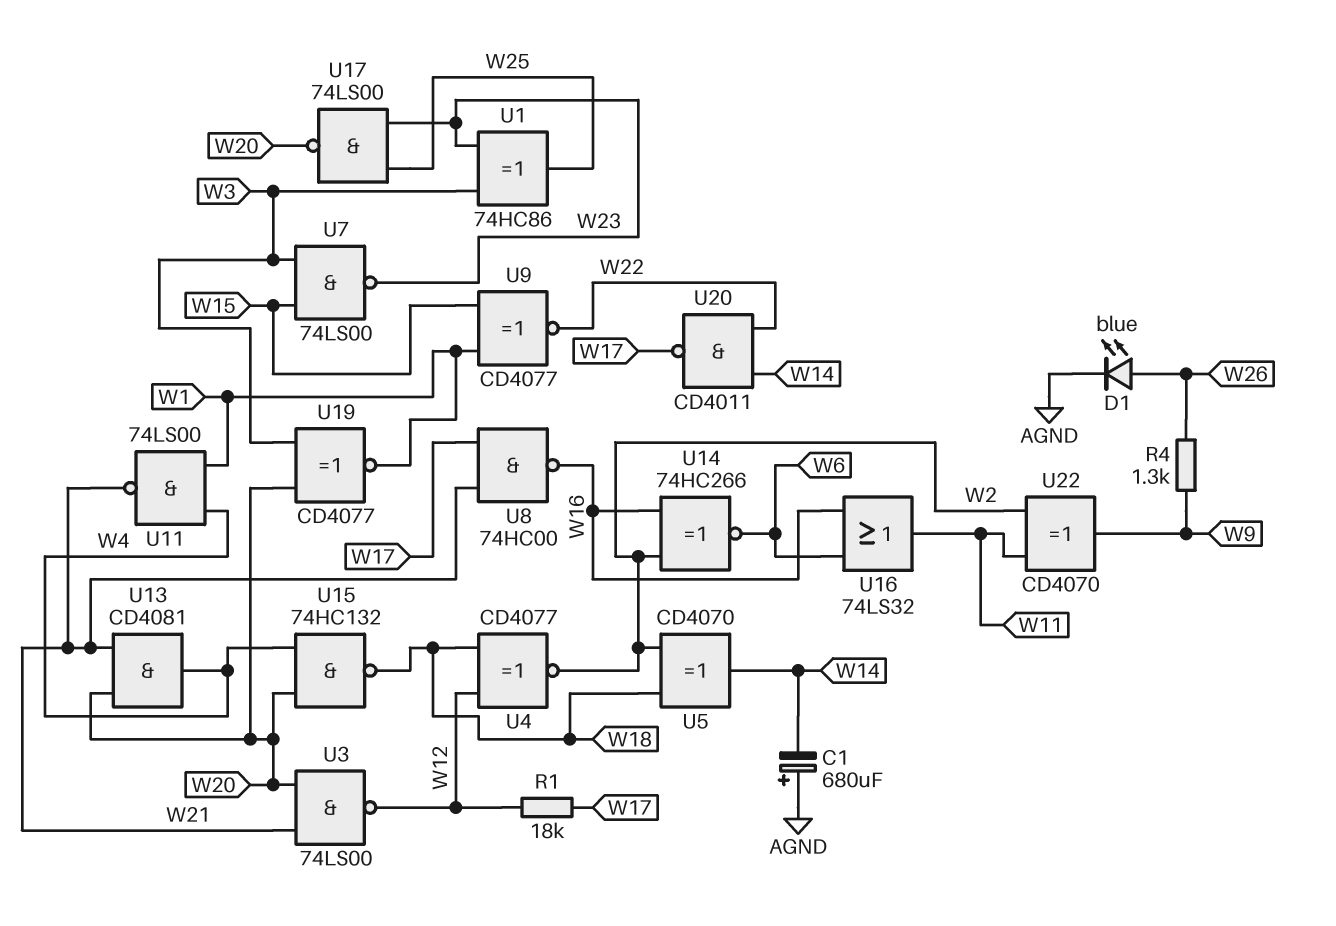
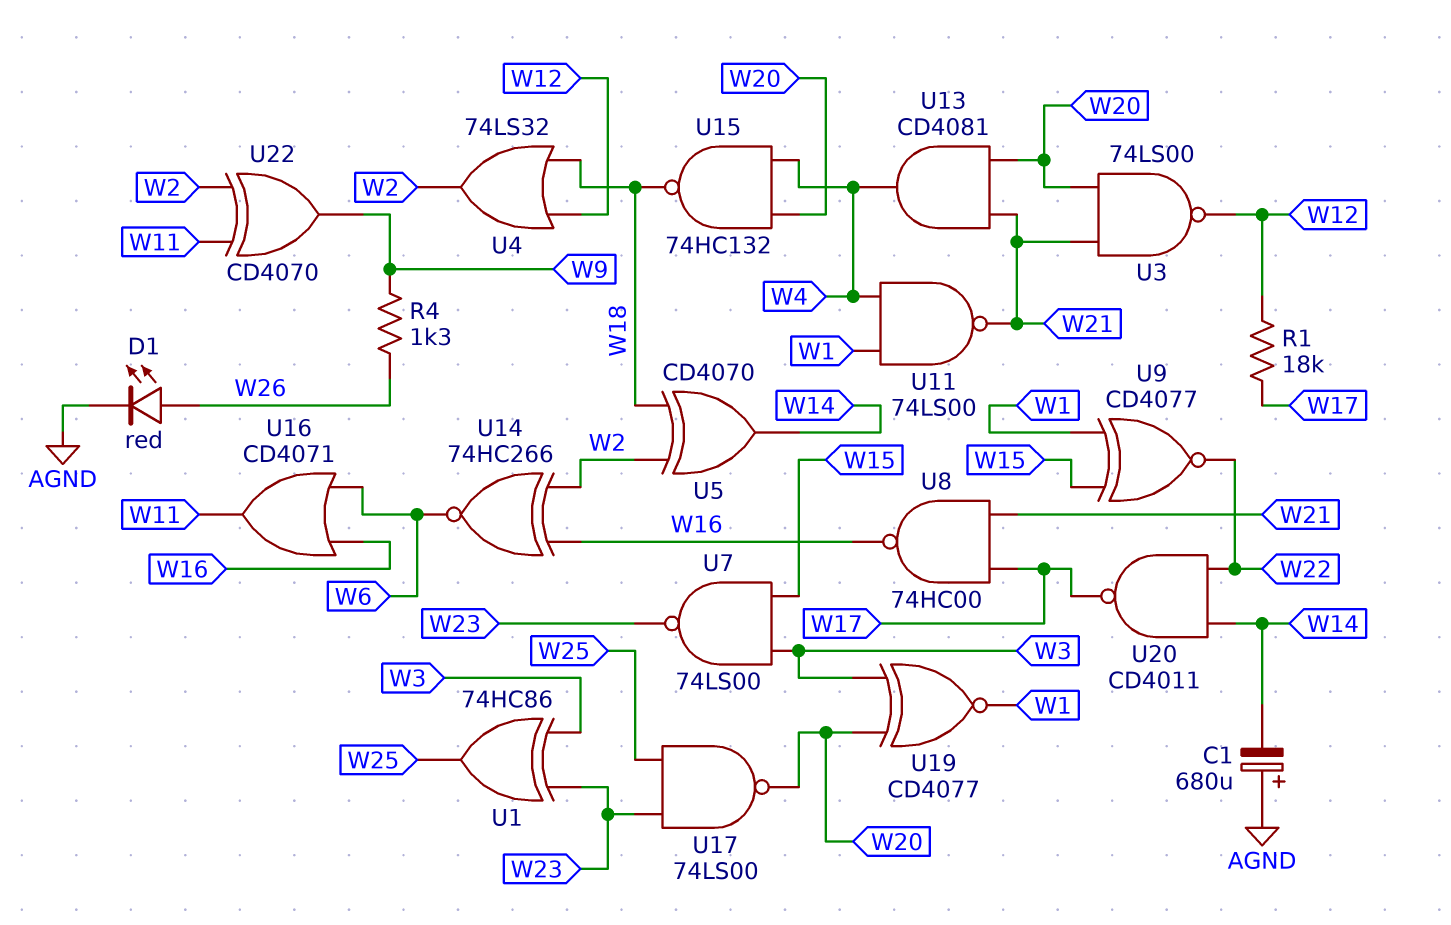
D1: LED blue (A W26, K AGND) -> LED red (A W26, K AGND)
U4: XNOR CD4077 (in W12, in W18, out W2) -> OR 74LS32 (in W12, in W18, out W2)
U16: OR 74LS32 (in W6, in W16, out W11) -> OR CD4071 (in W6, in W16, out W11)

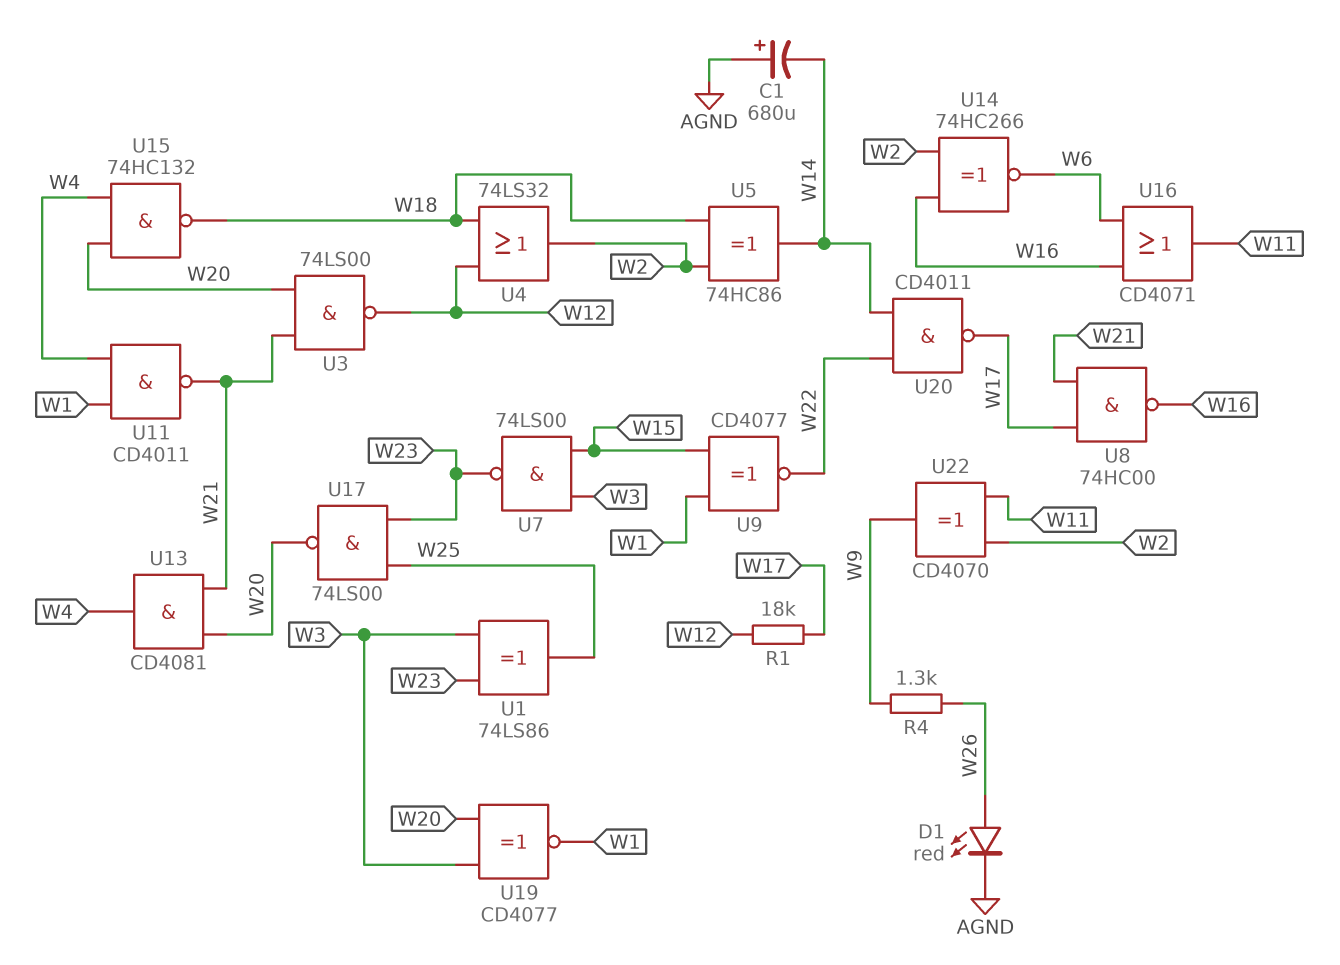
U1: XOR 74HC86 (in W3, in W23, out W25) -> XOR 74LS86 (in W3, in W23, out W25)
U5: XOR CD4070 (in W2, in W18, out W14) -> XOR 74HC86 (in W2, in W18, out W14)
U11: NAND 74LS00 (in W1, in W4, out W21) -> NAND CD4011 (in W1, in W4, out W21)

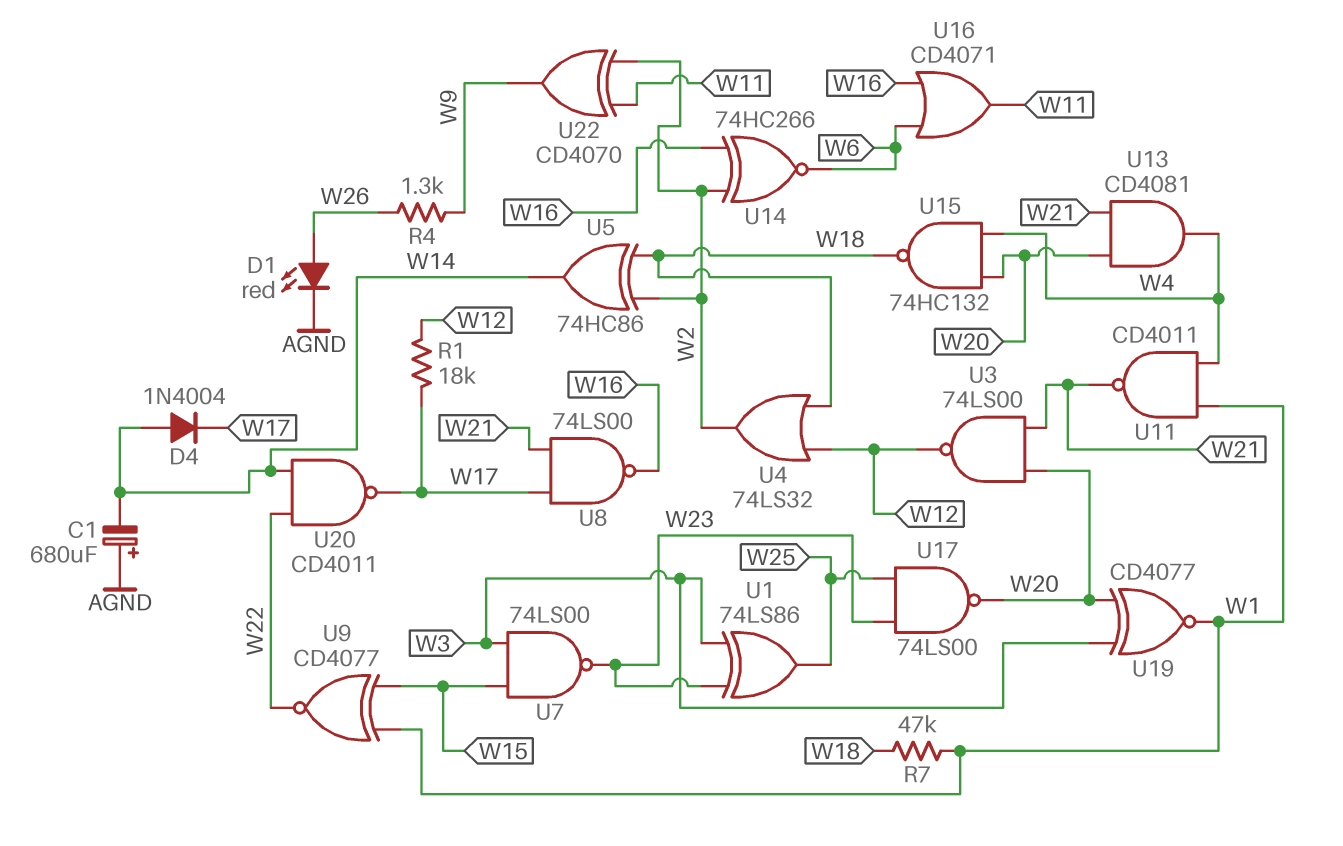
D4: none -> diode 1N4004 (A W14, K W17)
R7: none -> 47k (W1, W18)
U8: NAND 74HC00 (in W17, in W21, out W16) -> NAND 74LS00 (in W17, in W21, out W16)

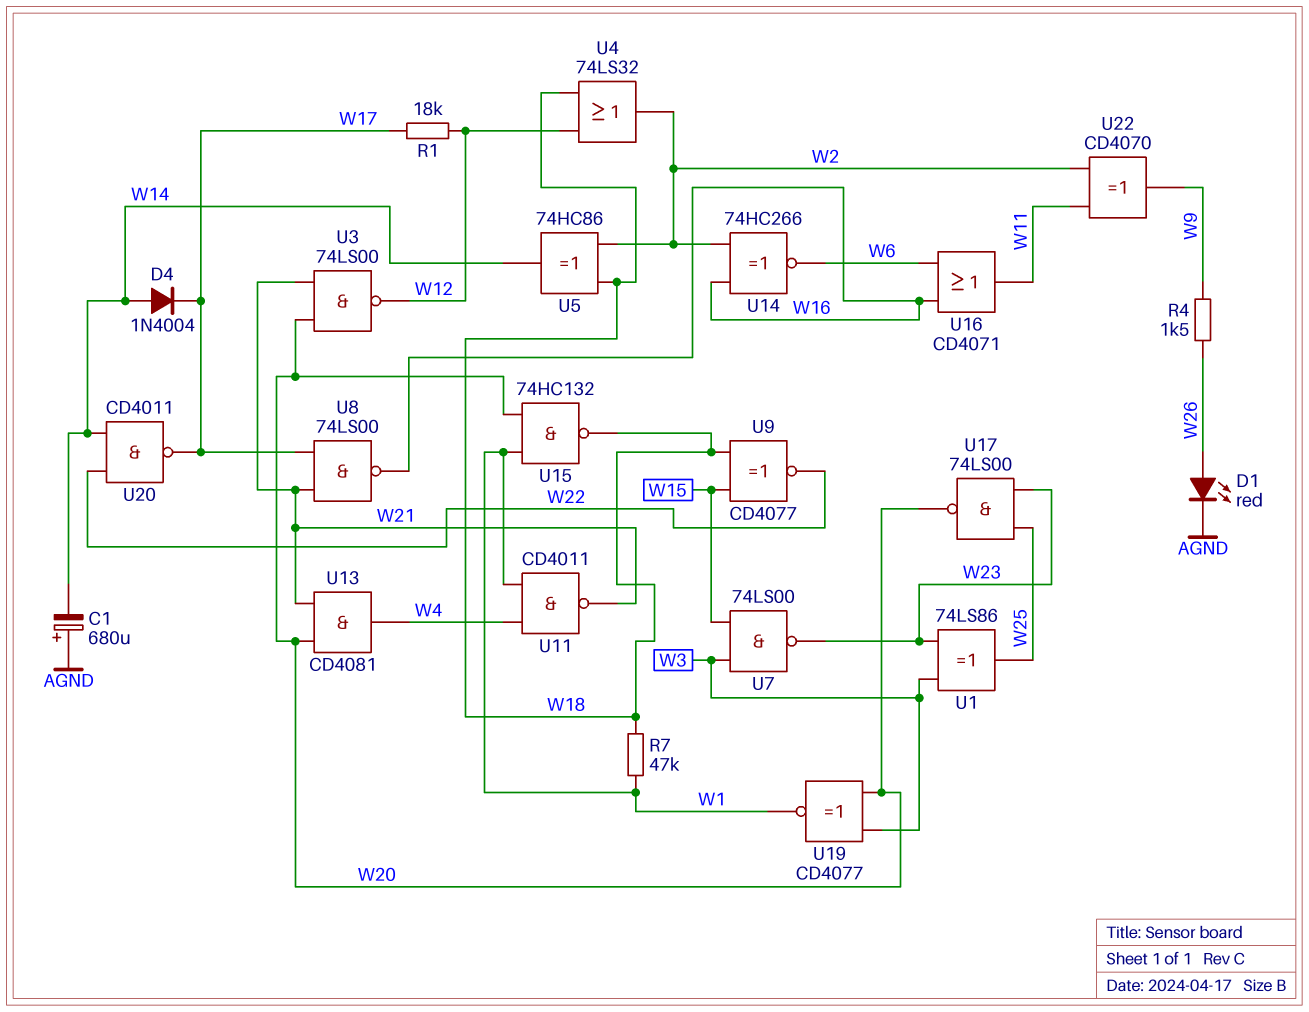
R4: 1.3k (W9, W26) -> 1.5k (W9, W26)
U9: XNOR CD4077 (in W1, in W15, out W22) -> XNOR CD4077 (in W15, in W18, out W22)
U15: NAND 74HC132 (in W4, in W20, out W18) -> NAND 74HC132 (in W1, in W20, out W18)

